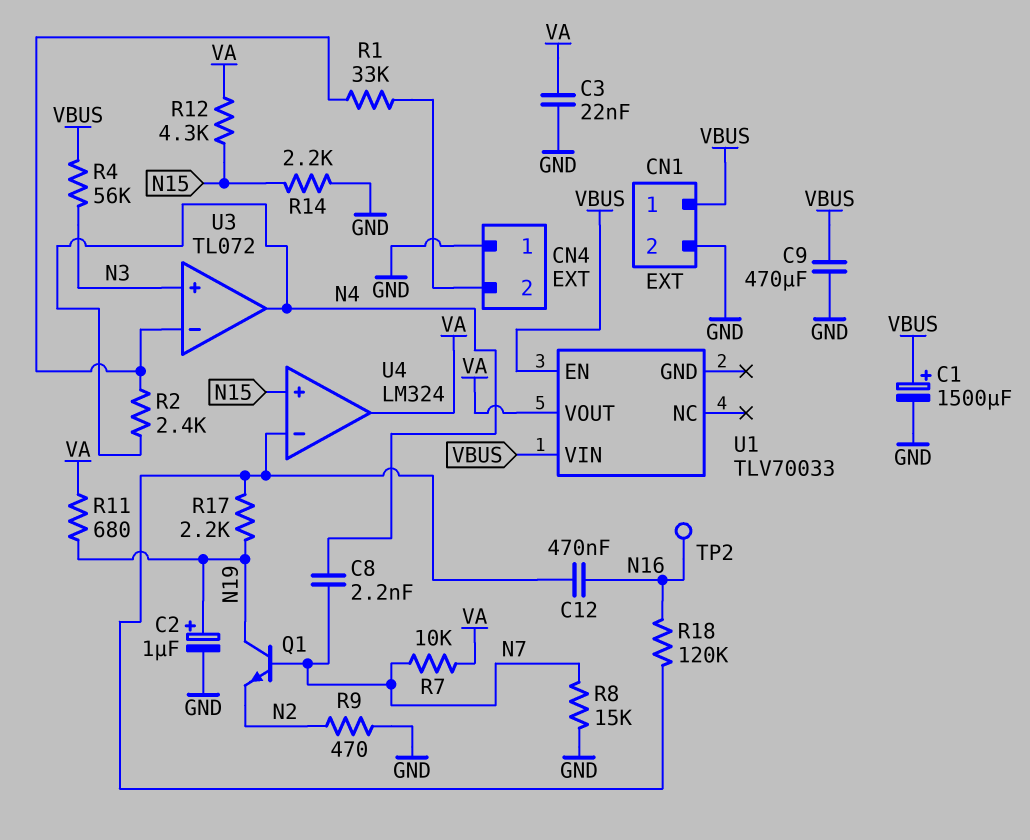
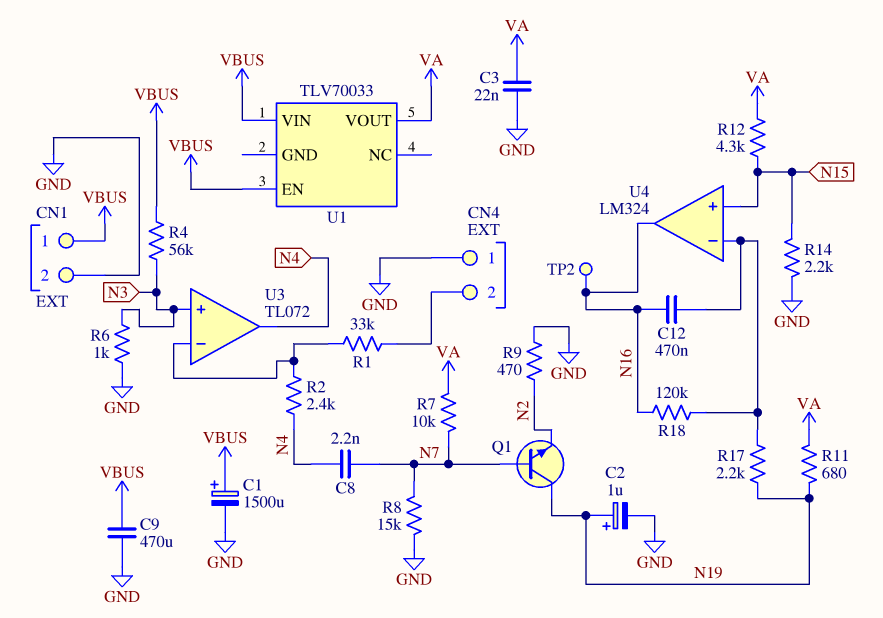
R6: none -> 1k (GND, N3)
U4 pin out: VA -> N16

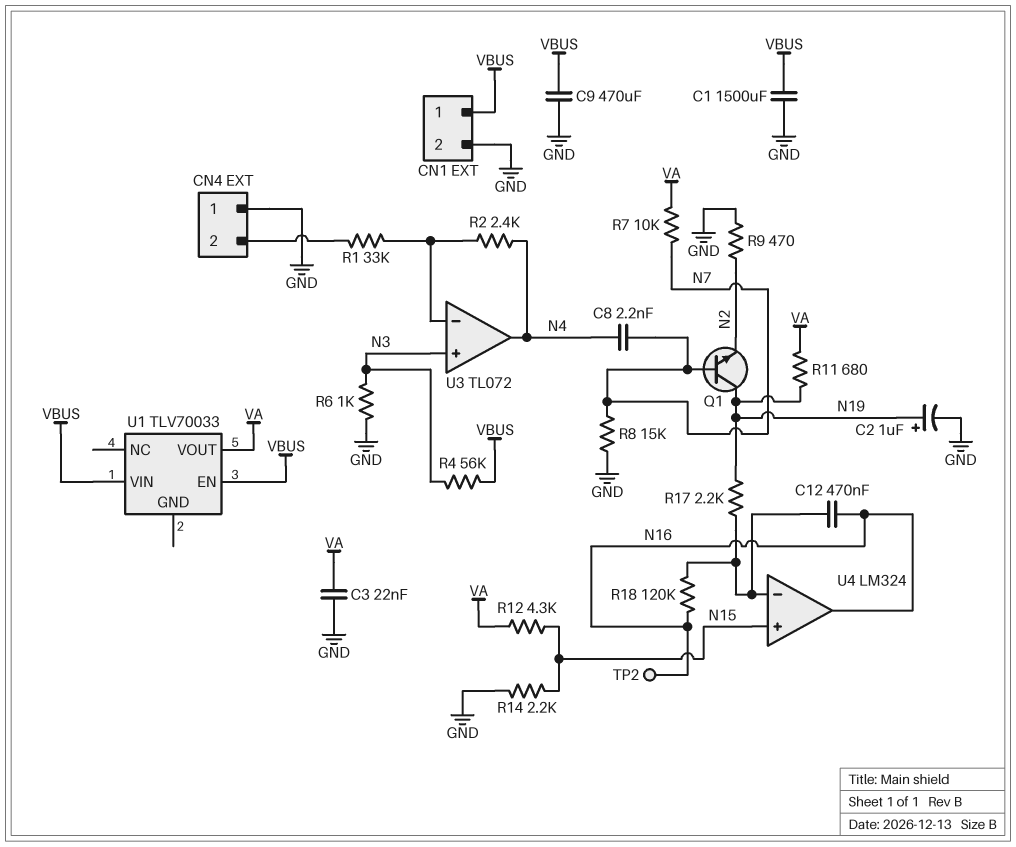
C1: 1500uF (plus VBUS, minus GND) -> 1500uF (GND, VBUS)

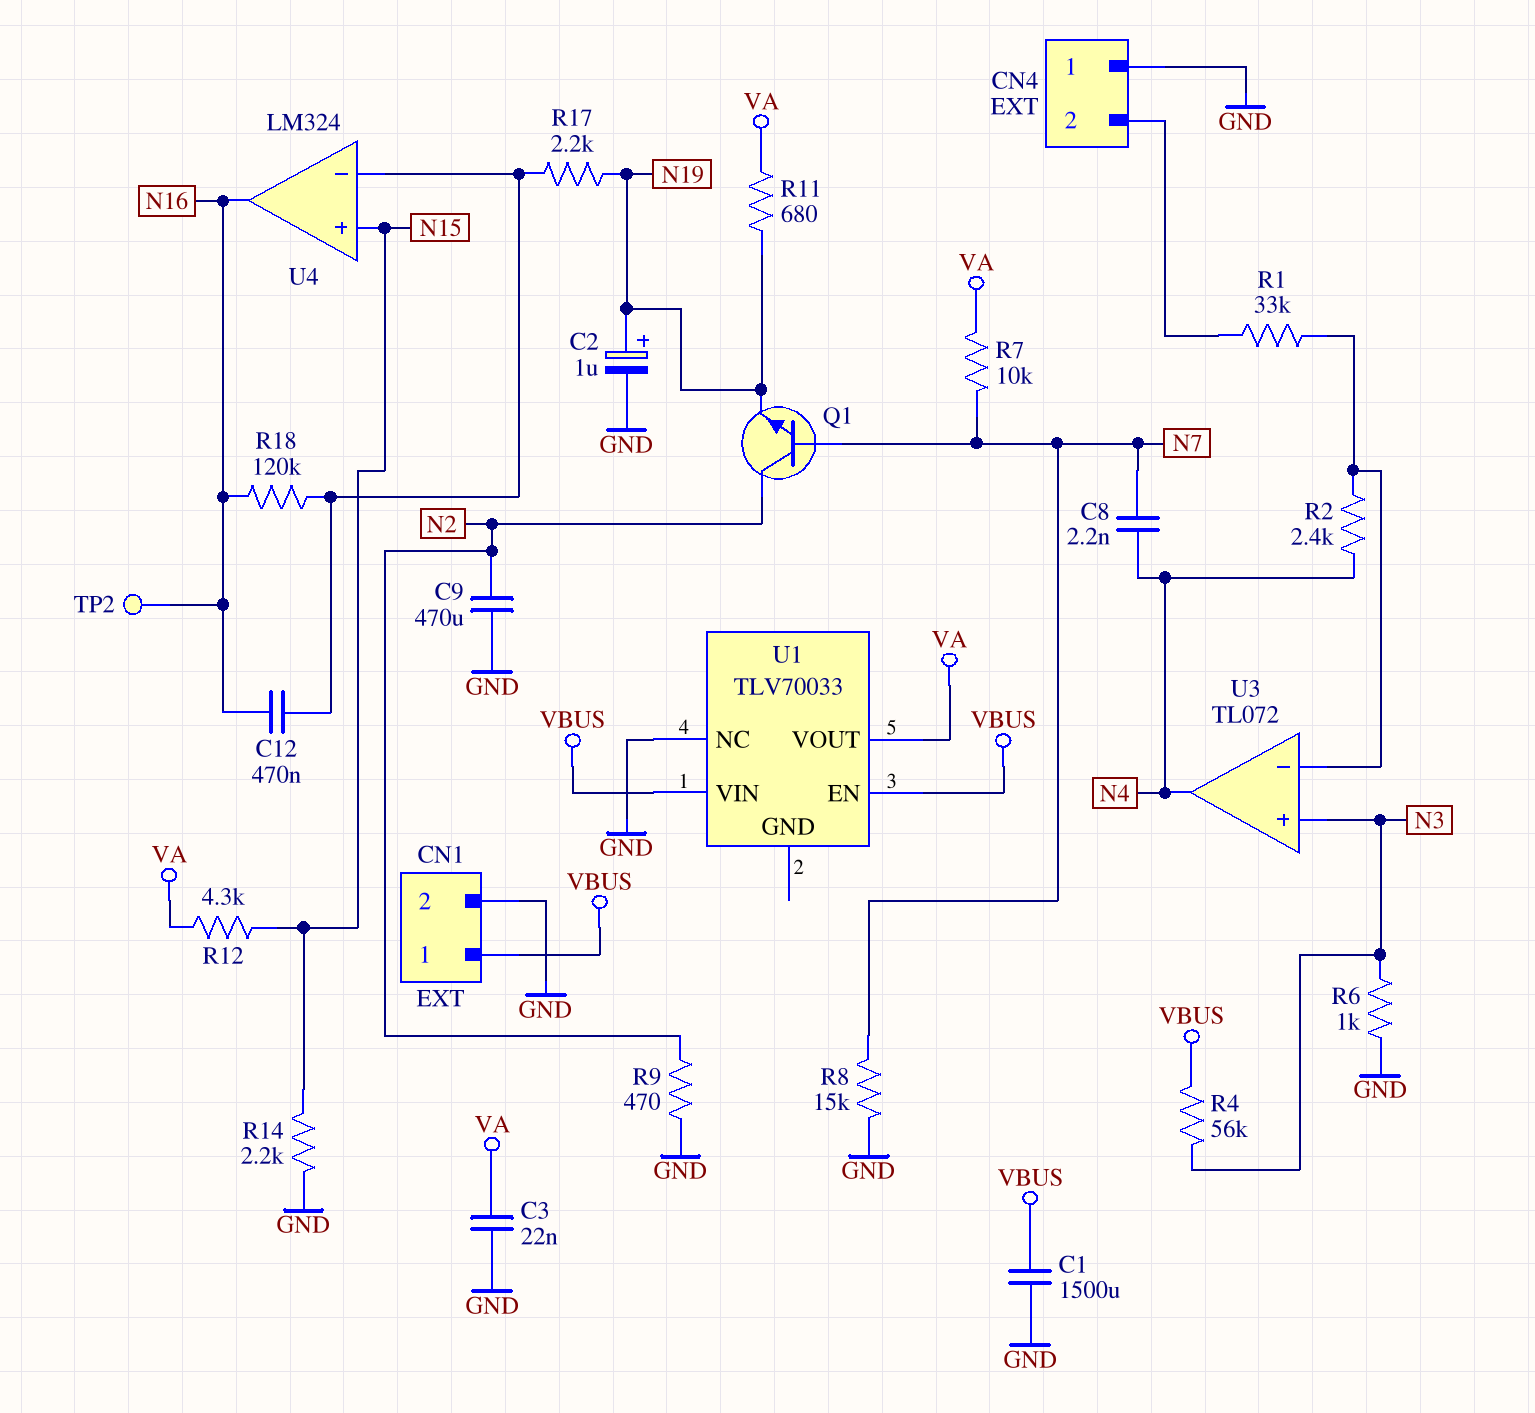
C9: 470uF (GND, VBUS) -> 470uF (GND, N2)
Q1: NPN (B N7, C N19, E N2) -> NPN (B N7, C N2, E N19)
U1 pin NC: none -> GND

